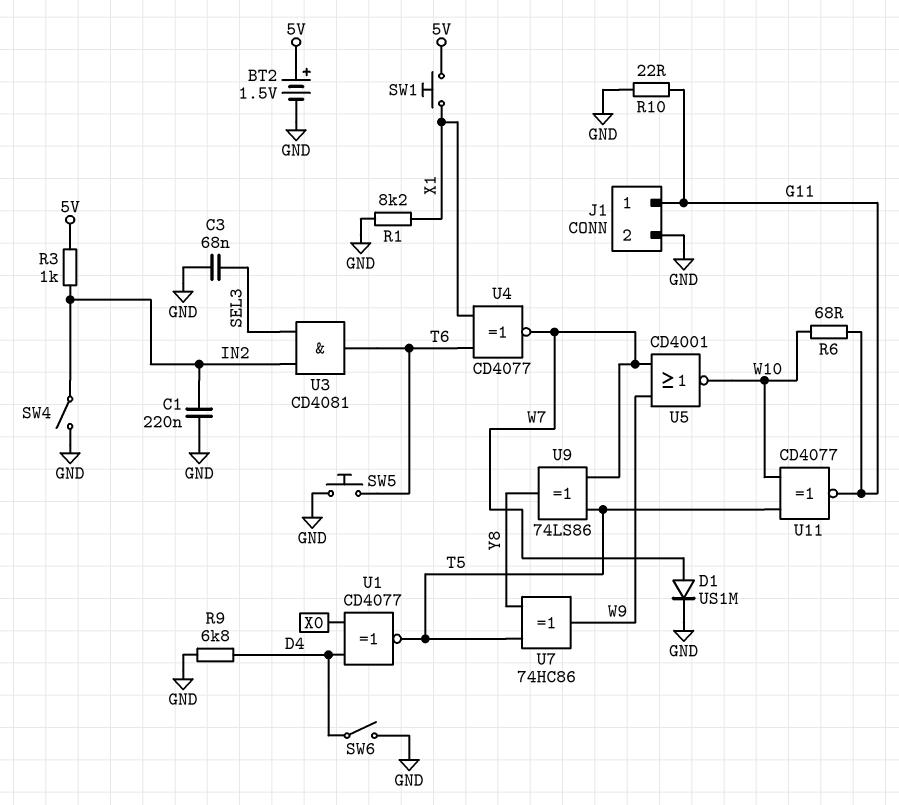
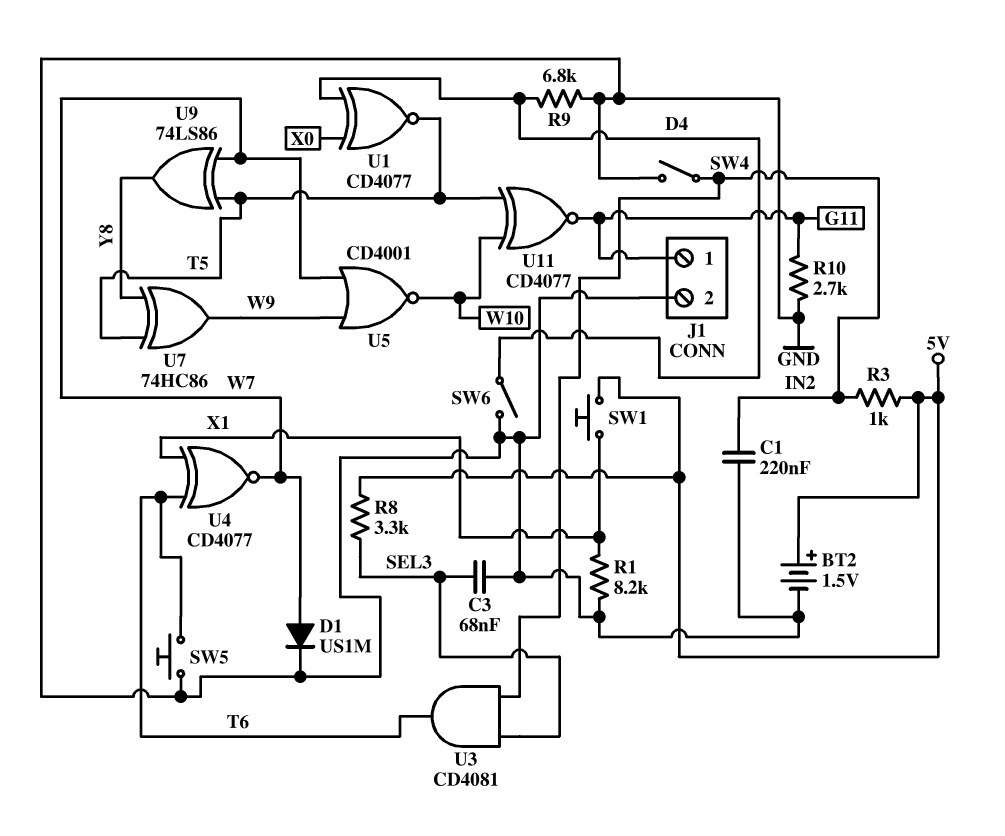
R6: 68 (G11, W10) -> none
R8: none -> 3.3k (5V, SEL3)
R10: 22 (G11, GND) -> 2.7k (G11, GND)

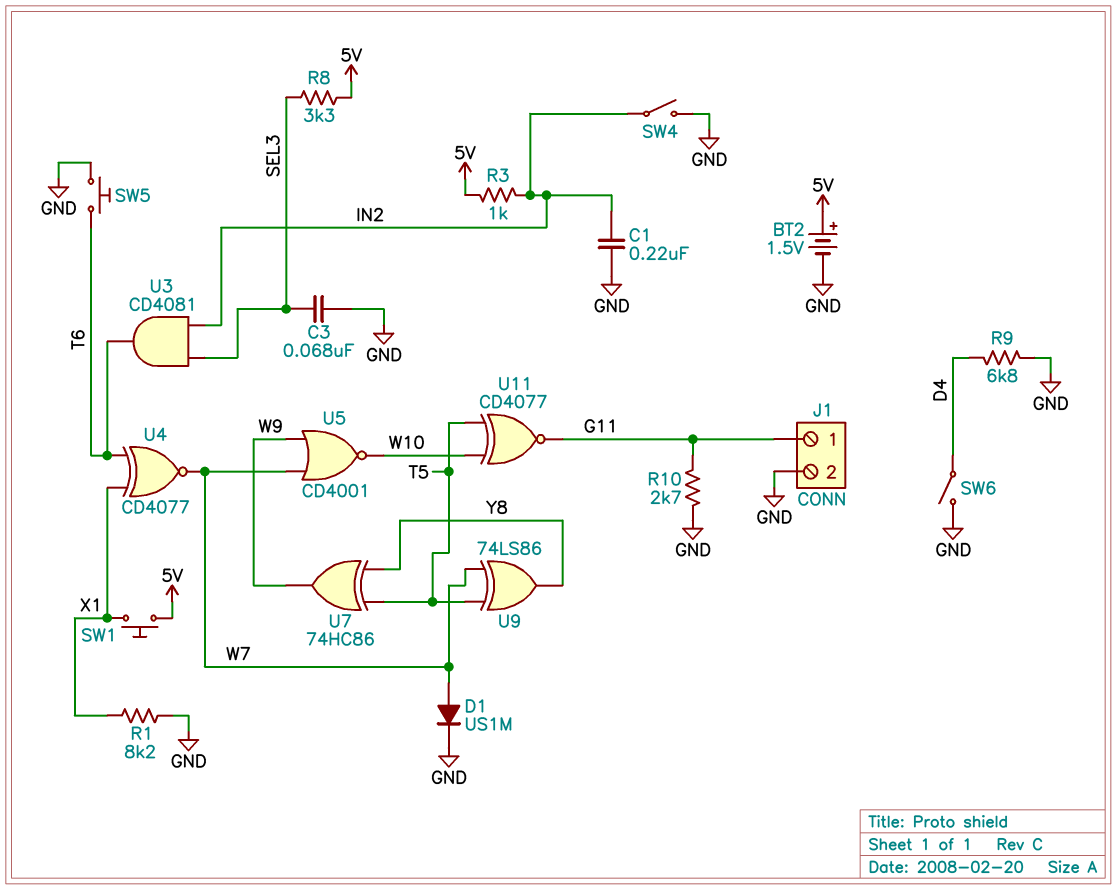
U1: XNOR CD4077 (in D4, in X0, out T5) -> none

